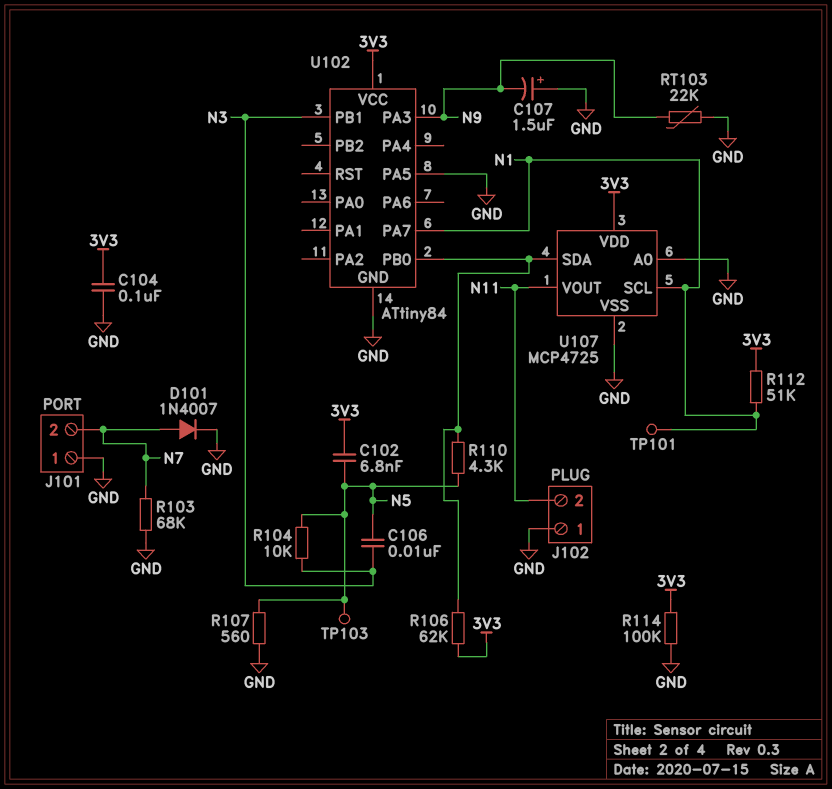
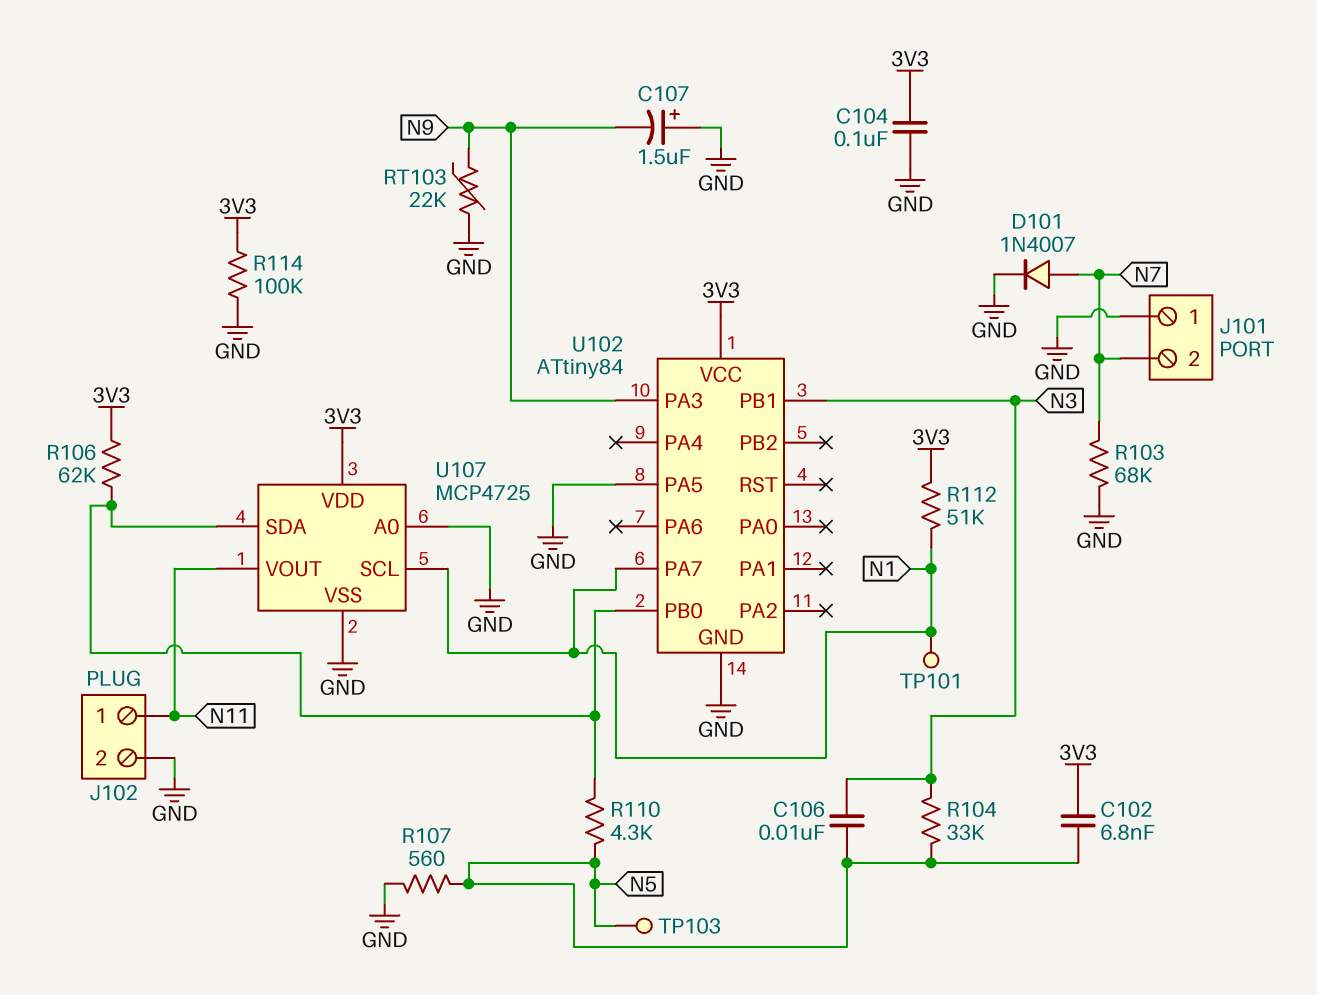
J102 pin 1: GND -> N11
J102 pin 2: N11 -> GND
R104: 10k (N3, N5) -> 33k (N3, N5)

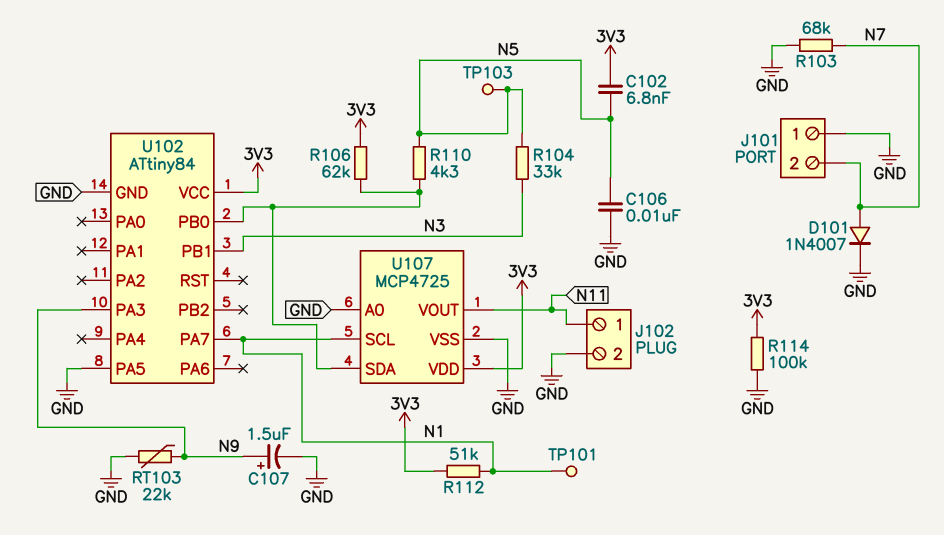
C104: 100nF (3V3, GND) -> none
C106: 10nF (N3, N5) -> 10nF (GND, N5)
C107: 1.5uF (plus GND, minus N9) -> 1.5uF (plus N9, minus GND)
R107: 560 (GND, N5) -> none

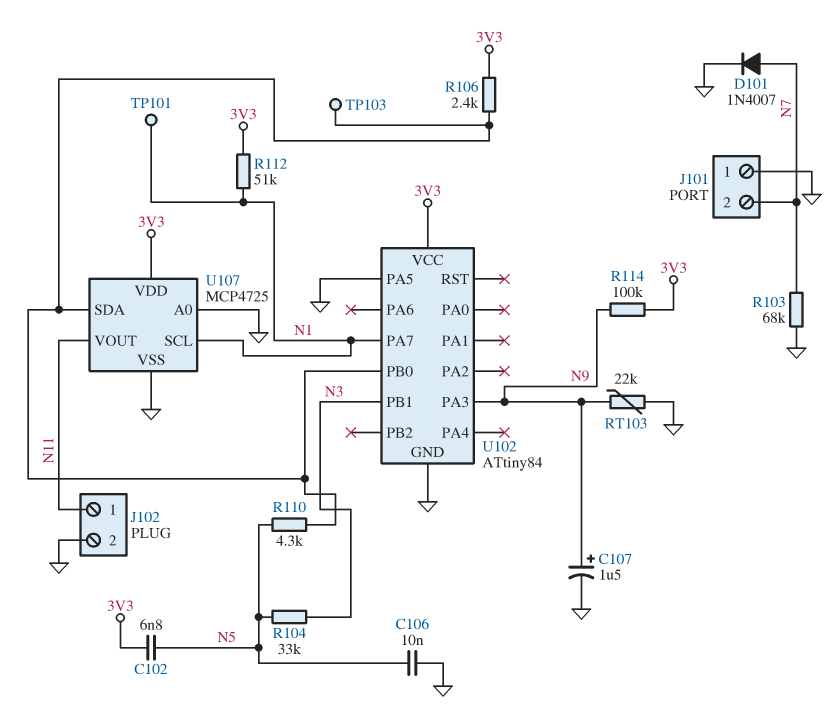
R106: 62k (3V3, U102/PB0) -> 2.4k (3V3, U102/PB0)
R114: 100k (3V3, GND) -> 100k (3V3, N9)
TP103: test point (N5) -> test point (U102/PB0)

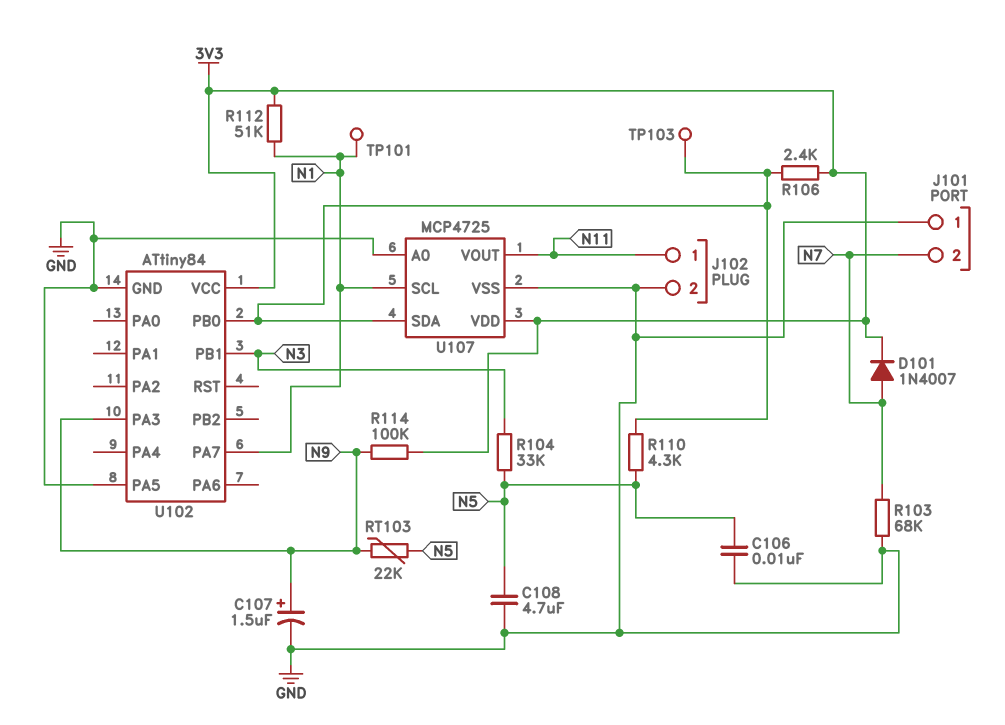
C102: 6.8nF (3V3, N5) -> none
C108: none -> 4.7uF (GND, N5)
D101: diode 1N4007 (A N7, K GND) -> diode 1N4007 (A N7, K 3V3)
RT103: 22k (GND, N9) -> 22k (N5, N9)

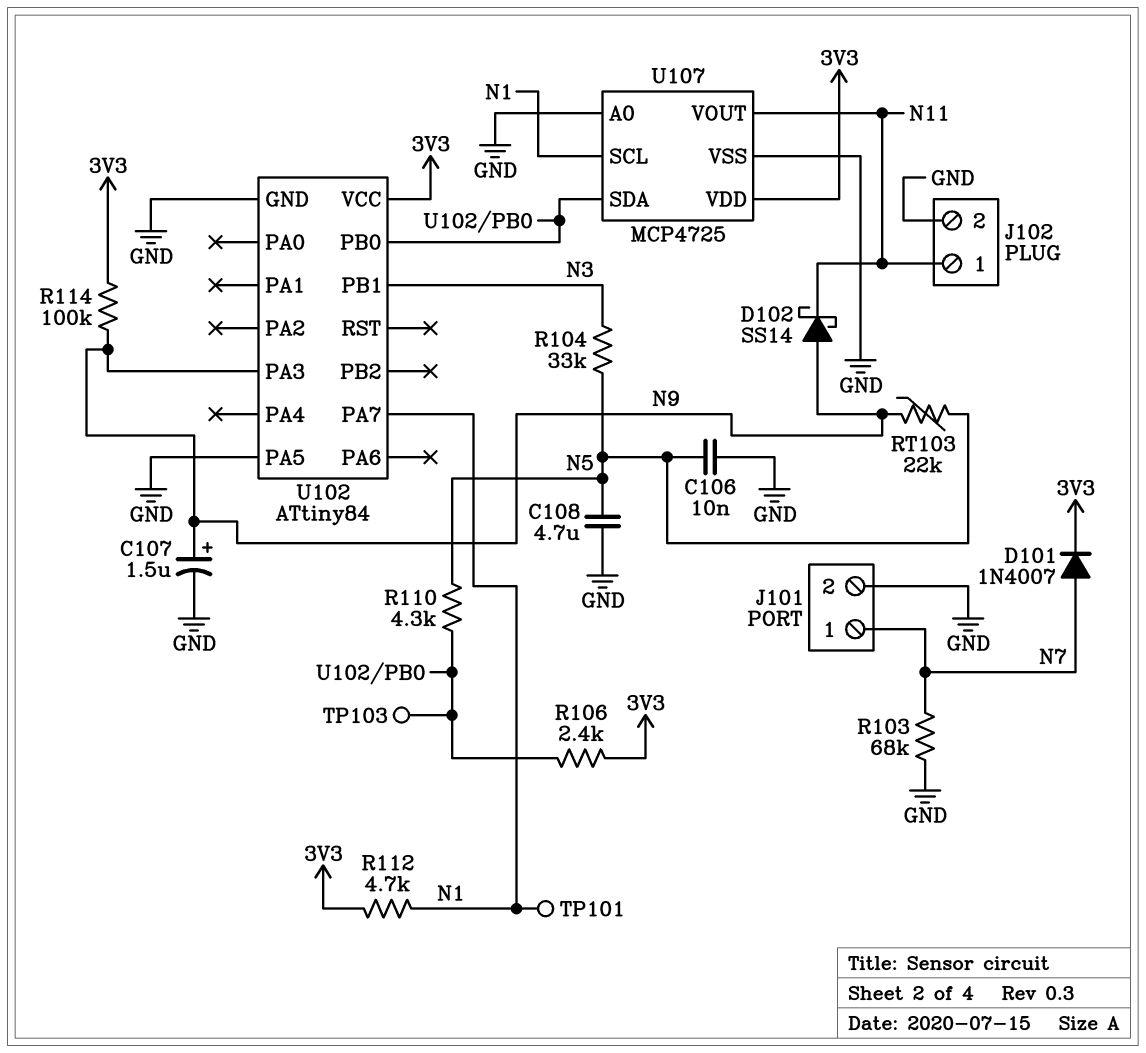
D102: none -> schottky SS14 (A N9, K N11)
J101 pin 1: GND -> N7
J101 pin 2: N7 -> GND
R112: 51k (3V3, N1) -> 4.7k (3V3, N1)

